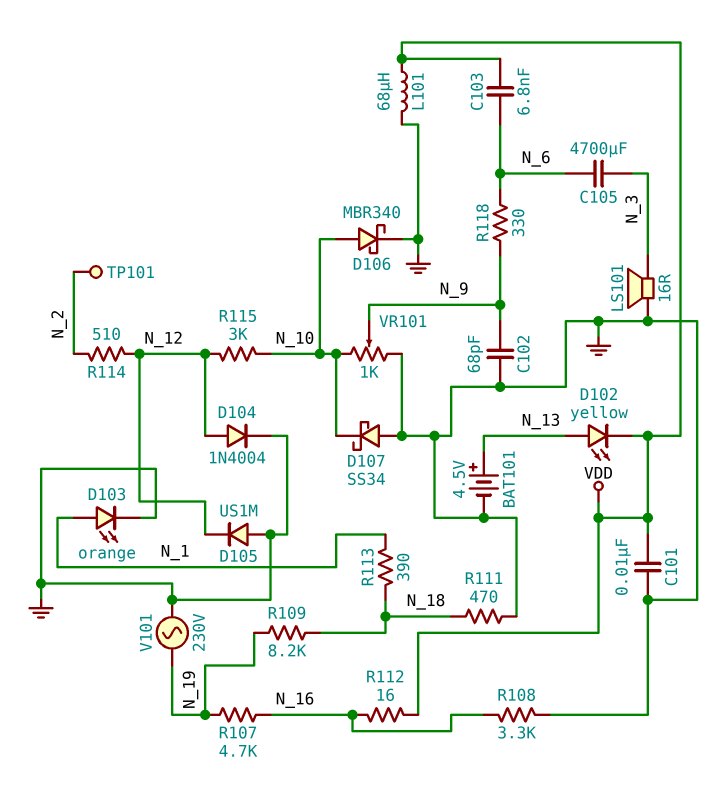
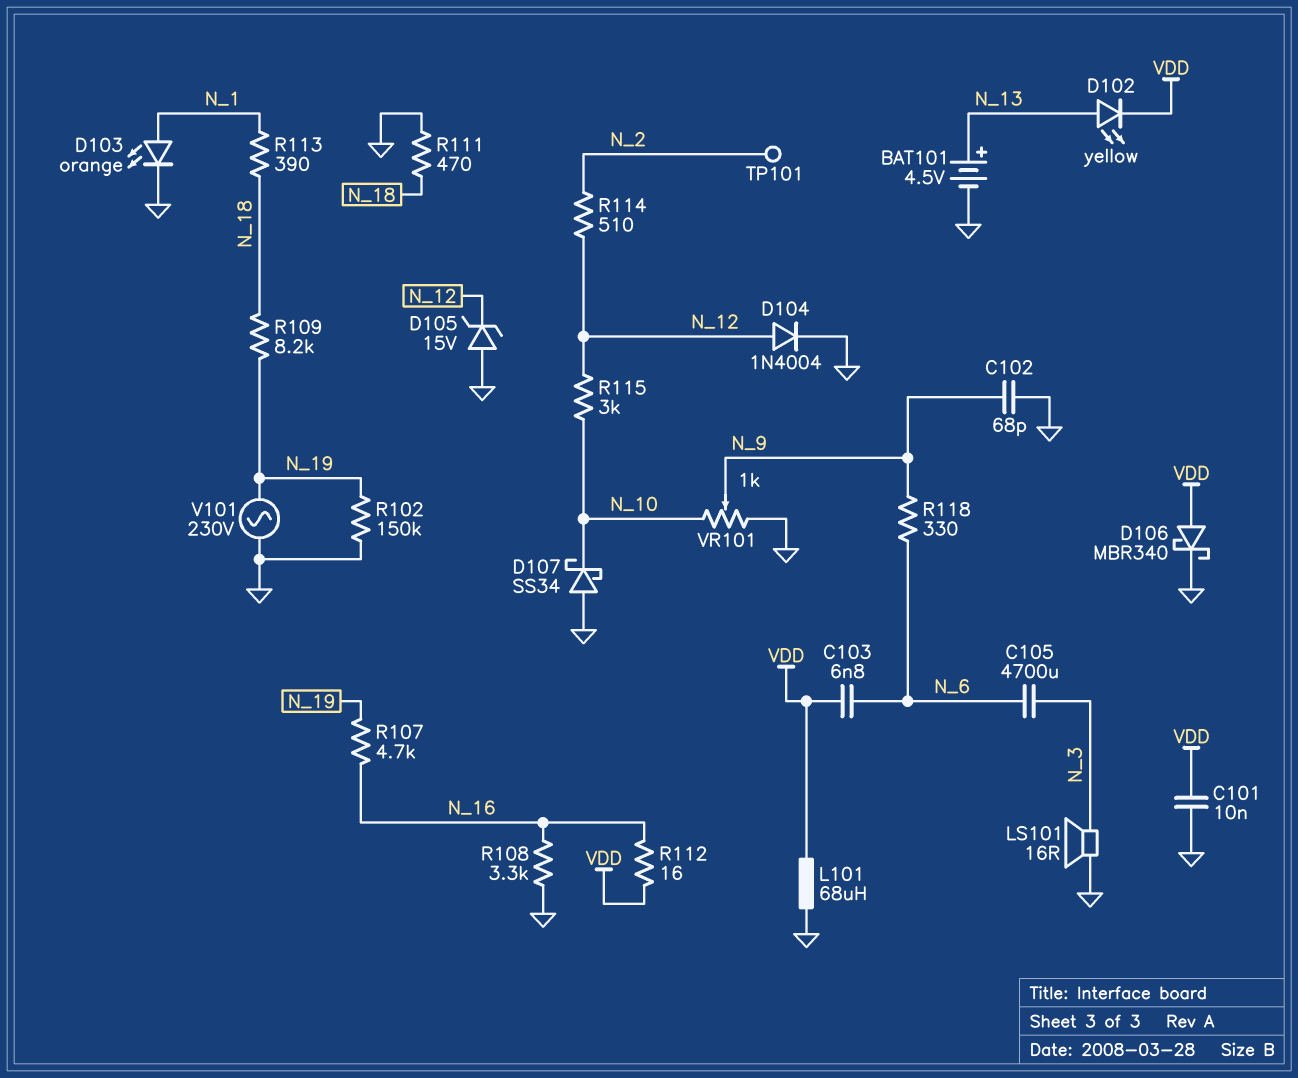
D105: diode US1M (A GND, K N_12) -> zener 15V (A GND, K N_12)
D106: schottky MBR340 (A N_10, K GND) -> schottky MBR340 (A VDD, K GND)
R102: none -> 150k (GND, N_19)

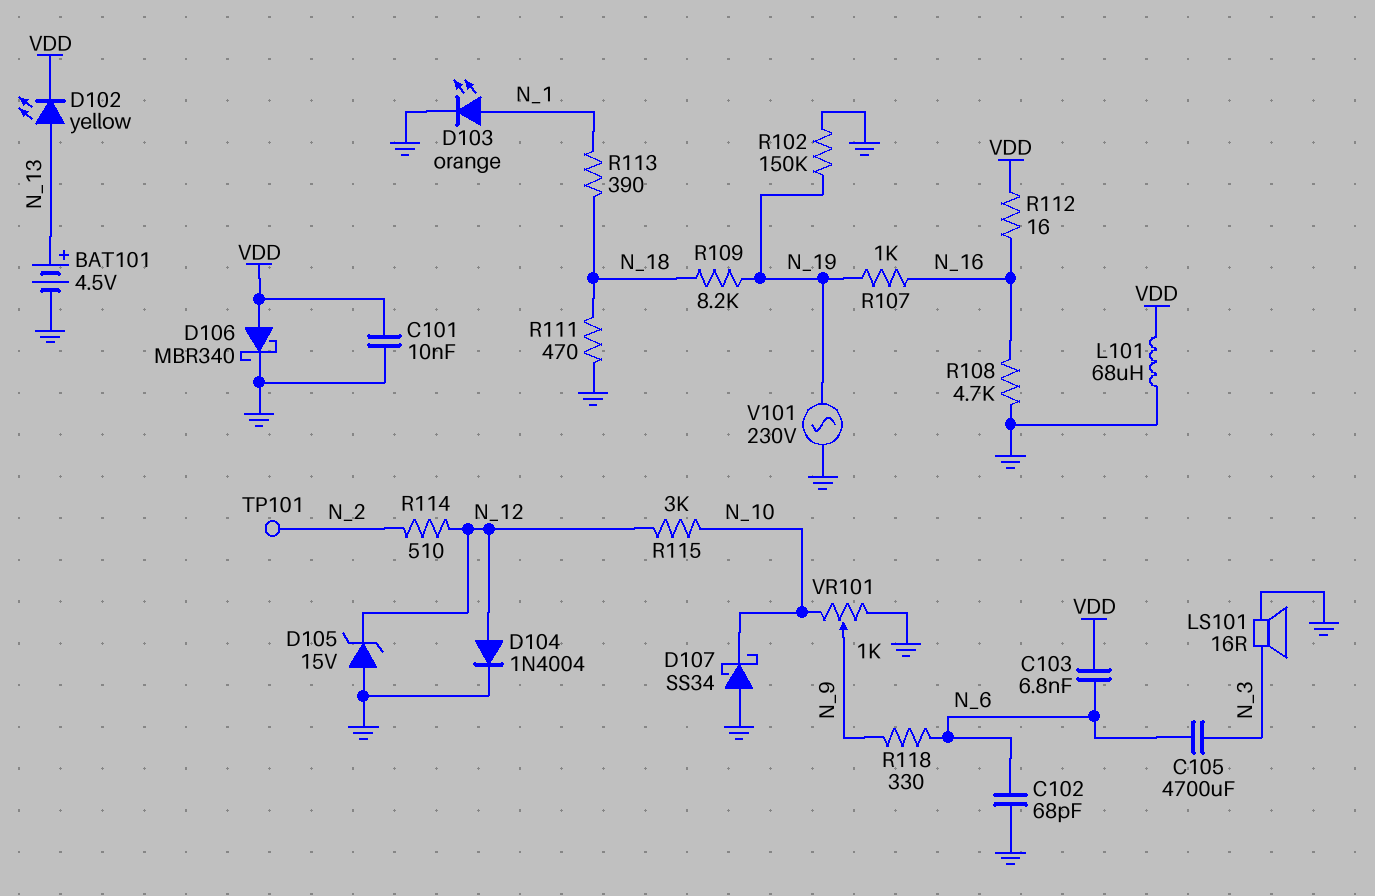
C102: 68pF (GND, N_9) -> 68pF (GND, N_6)
R107: 4.7k (N_16, N_19) -> 1k (N_16, N_19)
R108: 3.3k (GND, N_16) -> 4.7k (GND, N_16)

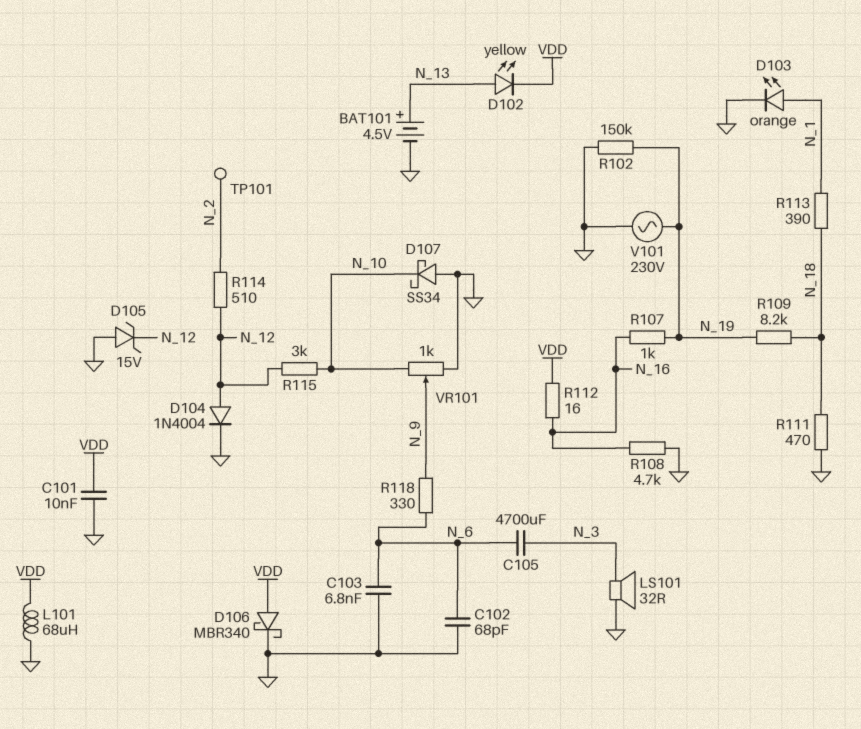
C103: 6.8nF (N_6, VDD) -> 6.8nF (GND, N_6)
LS101: speaker 16R (GND, N_3) -> speaker 32R (GND, N_3)

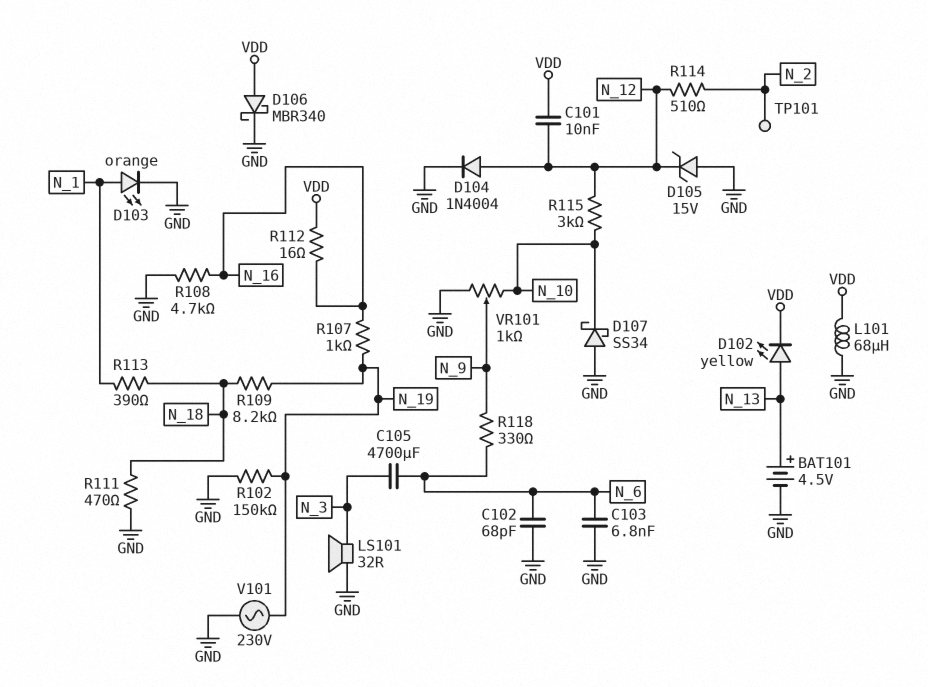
C101: 10nF (GND, VDD) -> 10nF (N_12, VDD)

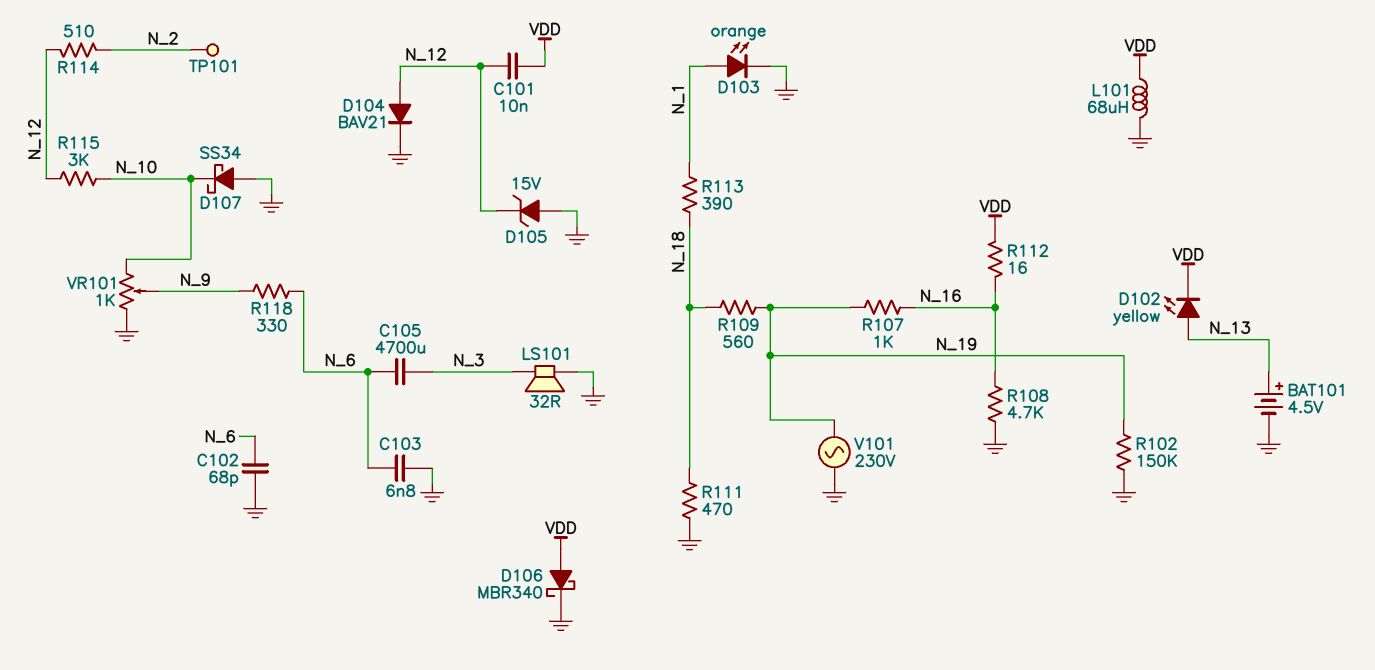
D104: diode 1N4004 (A N_12, K GND) -> diode BAV21 (A N_12, K GND)
R109: 8.2k (N_18, N_19) -> 560 (N_18, N_19)

